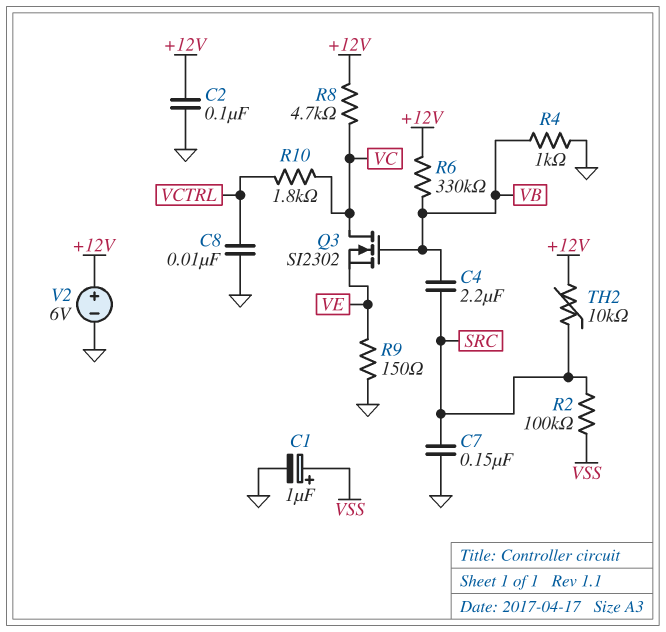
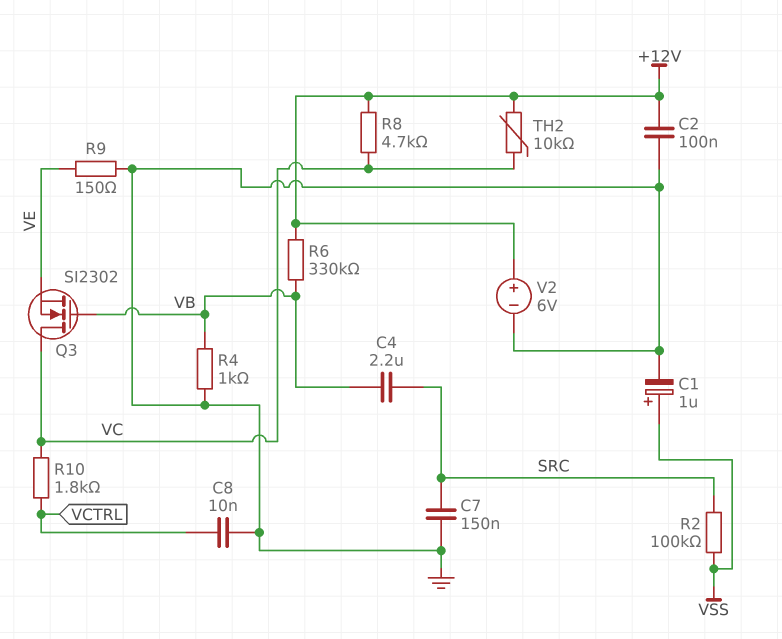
TH2: 10k (+12V, SRC) -> 10k (+12V, VC)

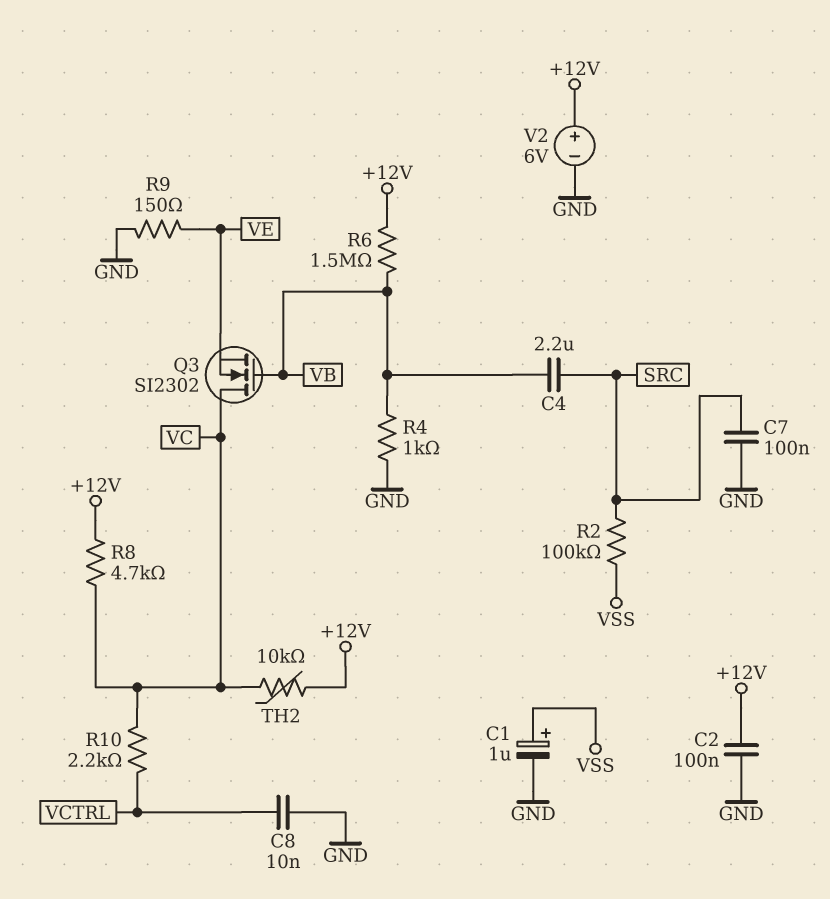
C7: 150nF (GND, SRC) -> 100nF (GND, SRC)
R6: 330k (+12V, VB) -> 1.5M (+12V, VB)
R10: 1.8k (VC, VCTRL) -> 2.2k (VC, VCTRL)

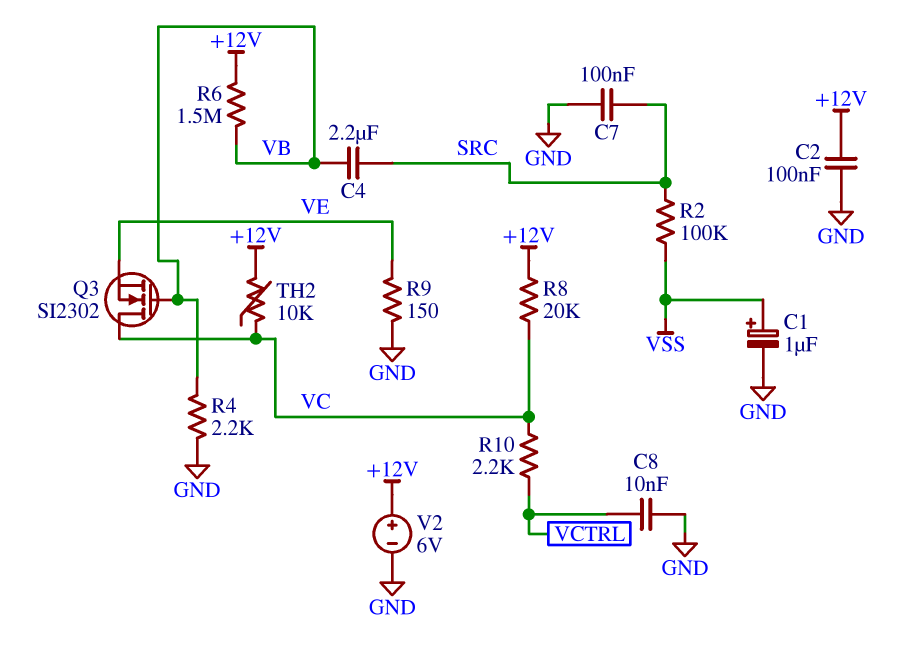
R4: 1k (GND, VB) -> 2.2k (GND, VB)
R8: 4.7k (+12V, VC) -> 20k (+12V, VC)

